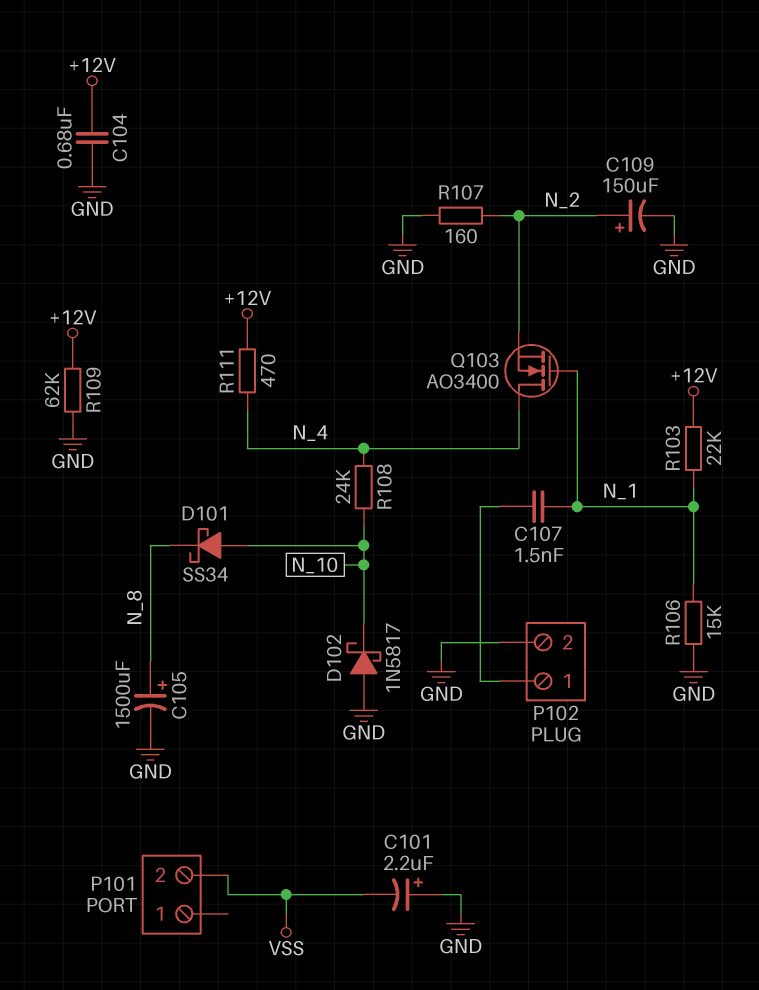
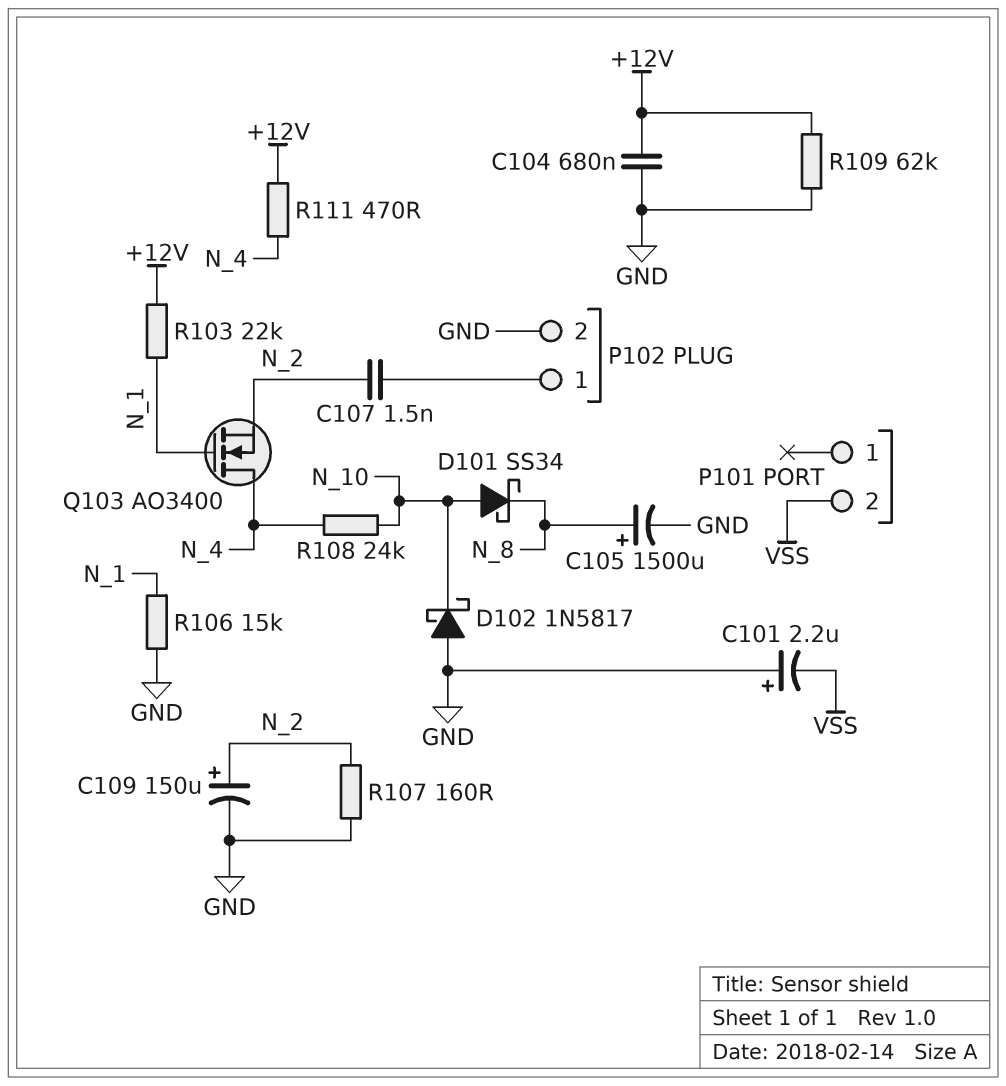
C107: 1.5nF (N_1, P102/1) -> 1.5nF (N_2, P102/1)

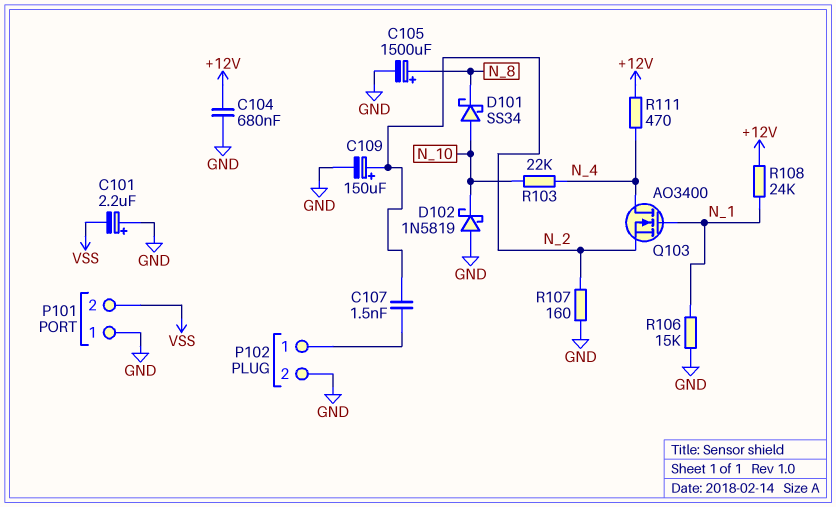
D102: schottky 1N5817 (A GND, K N_10) -> schottky 1N5819 (A GND, K N_10)
P101 pin 1: none -> GND
R103: 22k (+12V, N_1) -> 22k (N_4, N_10)
R108: 24k (N_4, N_10) -> 24k (+12V, N_1)
R109: 62k (+12V, GND) -> none

